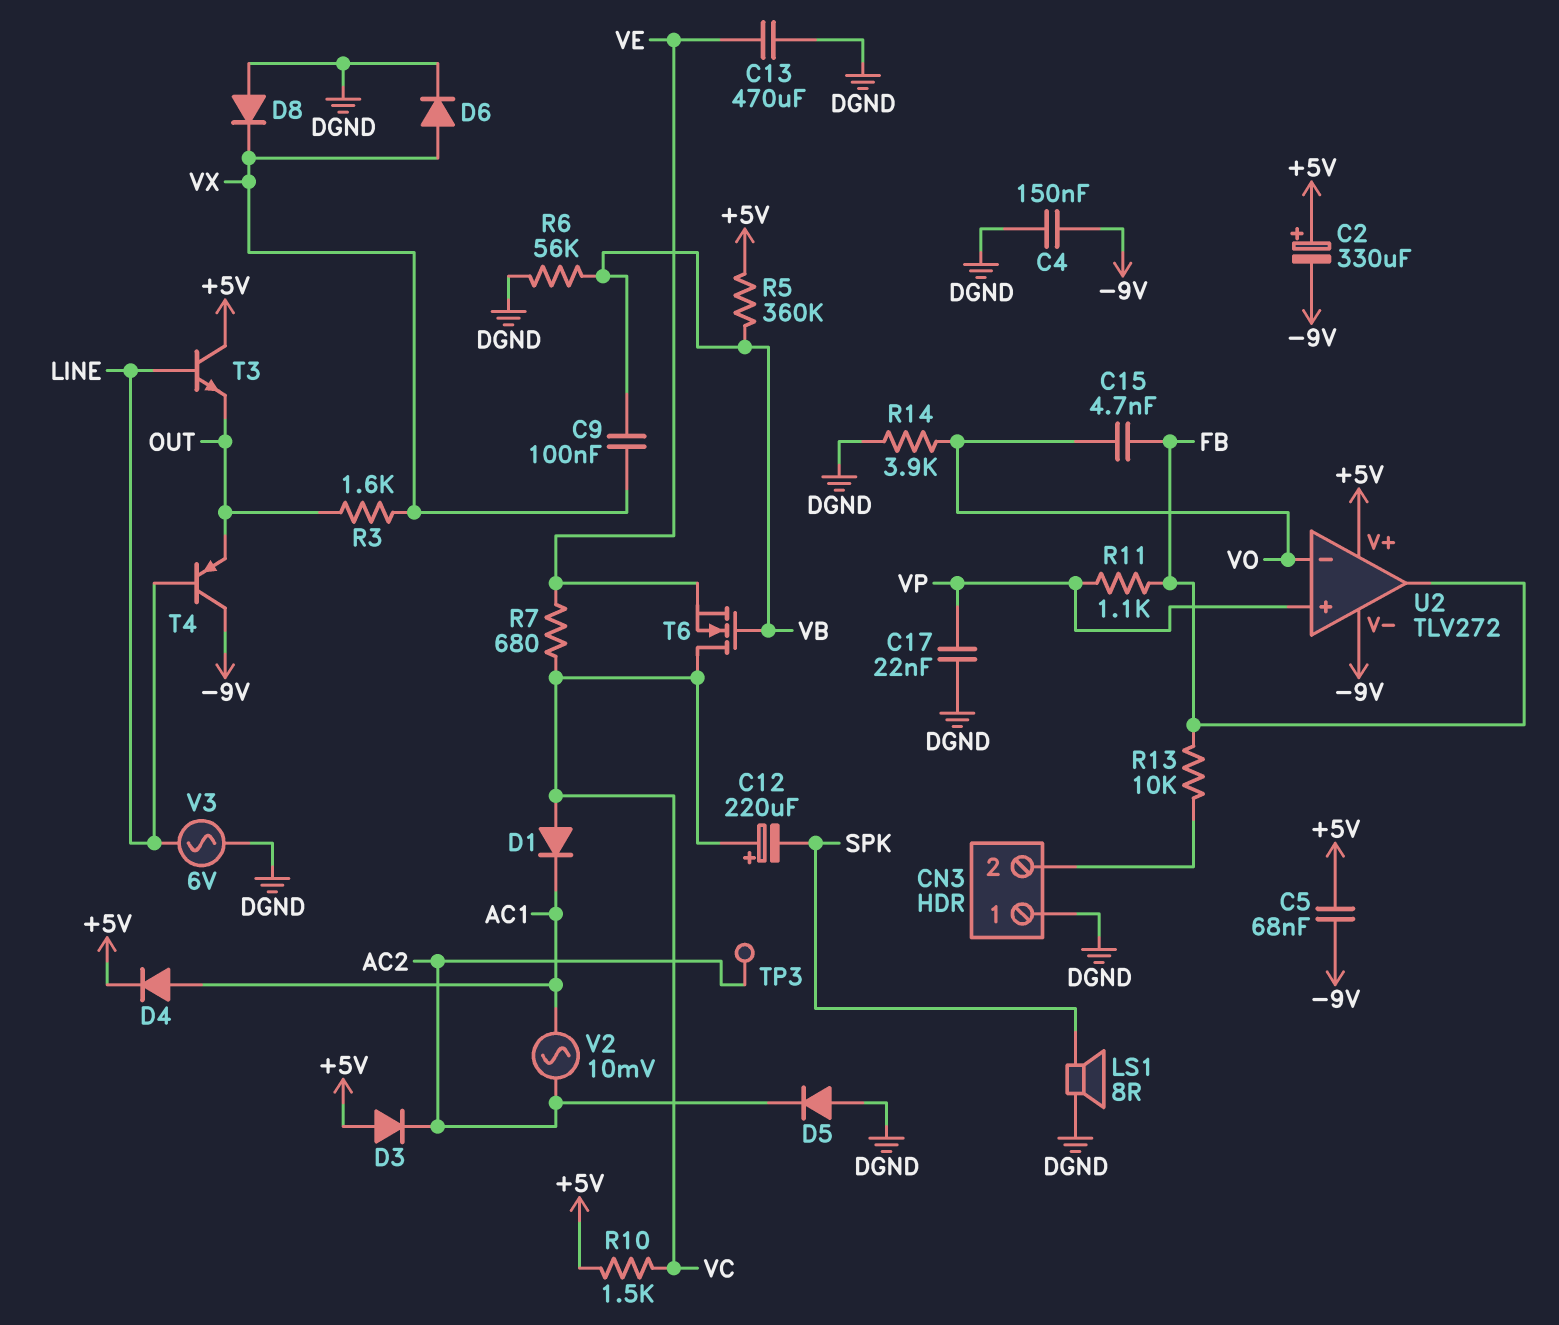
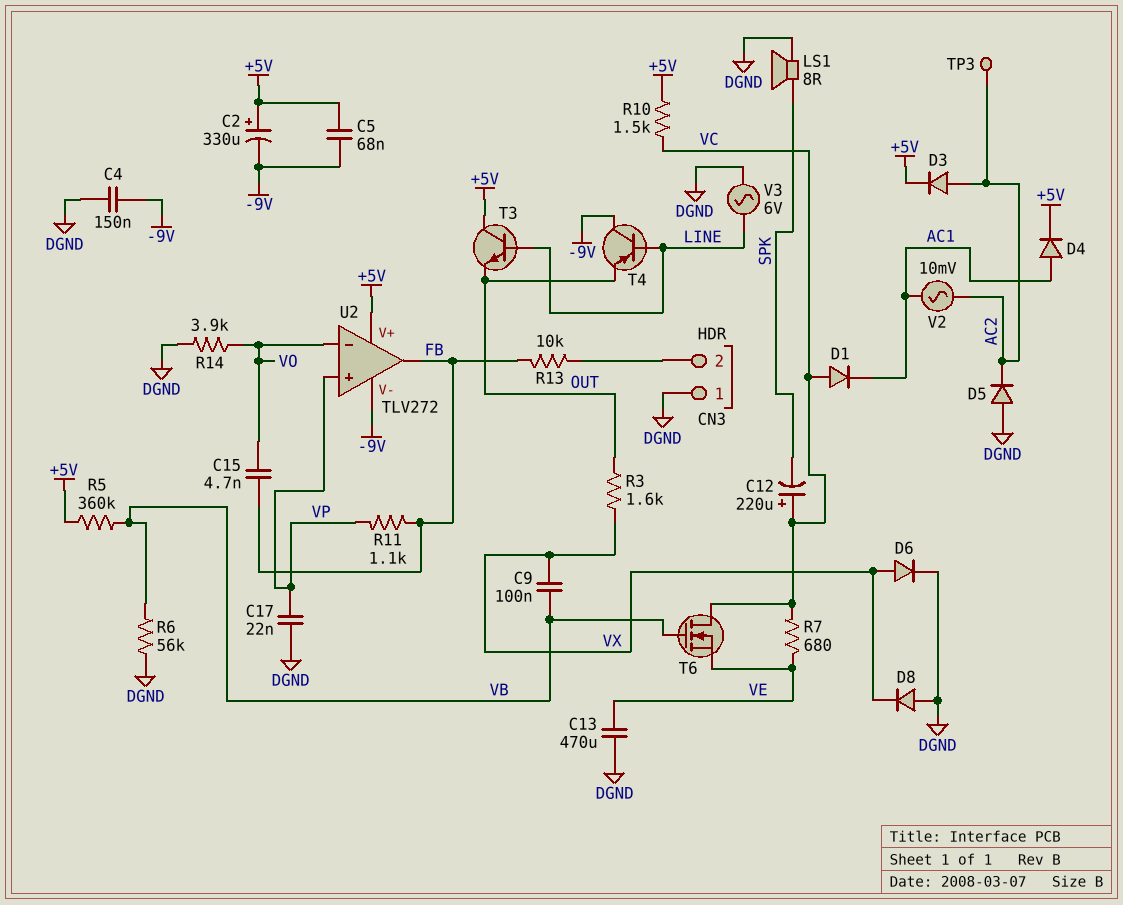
D3: diode (A +5V, K AC2) -> diode (A AC2, K +5V)

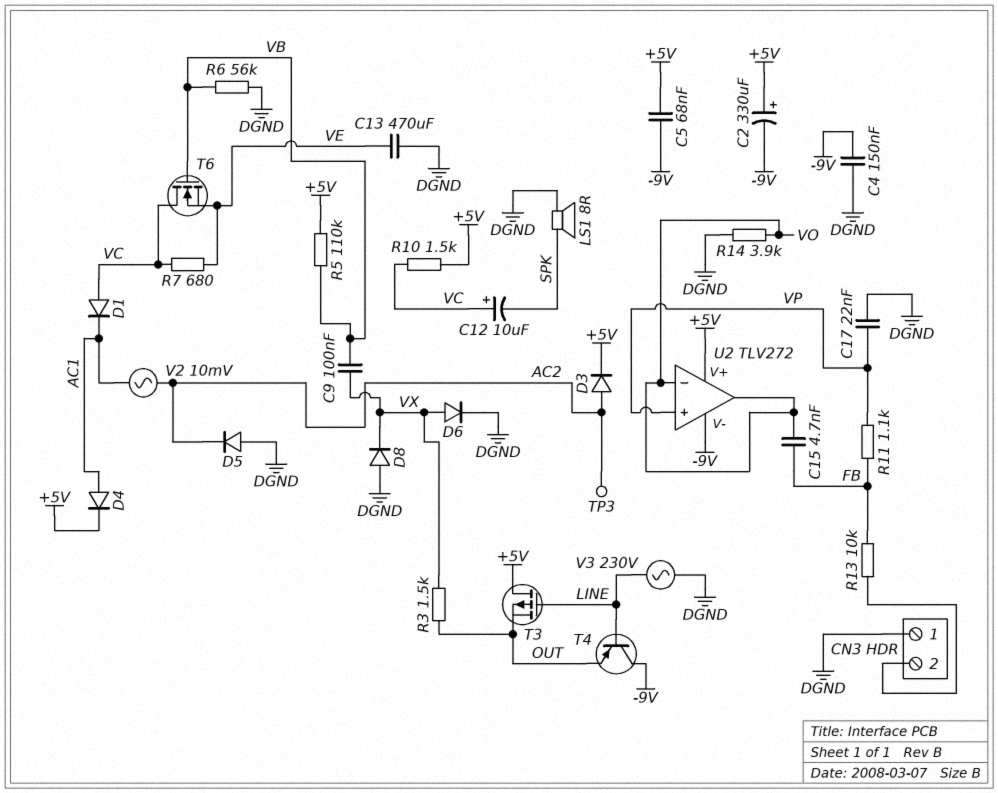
C12: 220uF (plus VC, minus SPK) -> 10uF (plus VC, minus SPK)
R3: 1.6k (OUT, VX) -> 1.5k (OUT, VX)
R5: 360k (+5V, VB) -> 110k (+5V, VB)
T3: NPN (B LINE, C +5V, E OUT) -> PMOS (G LINE, D +5V, S OUT)
U2 pin out: FB -> VO
V3: AC 6V (DGND, LINE) -> AC 230V (DGND, LINE)

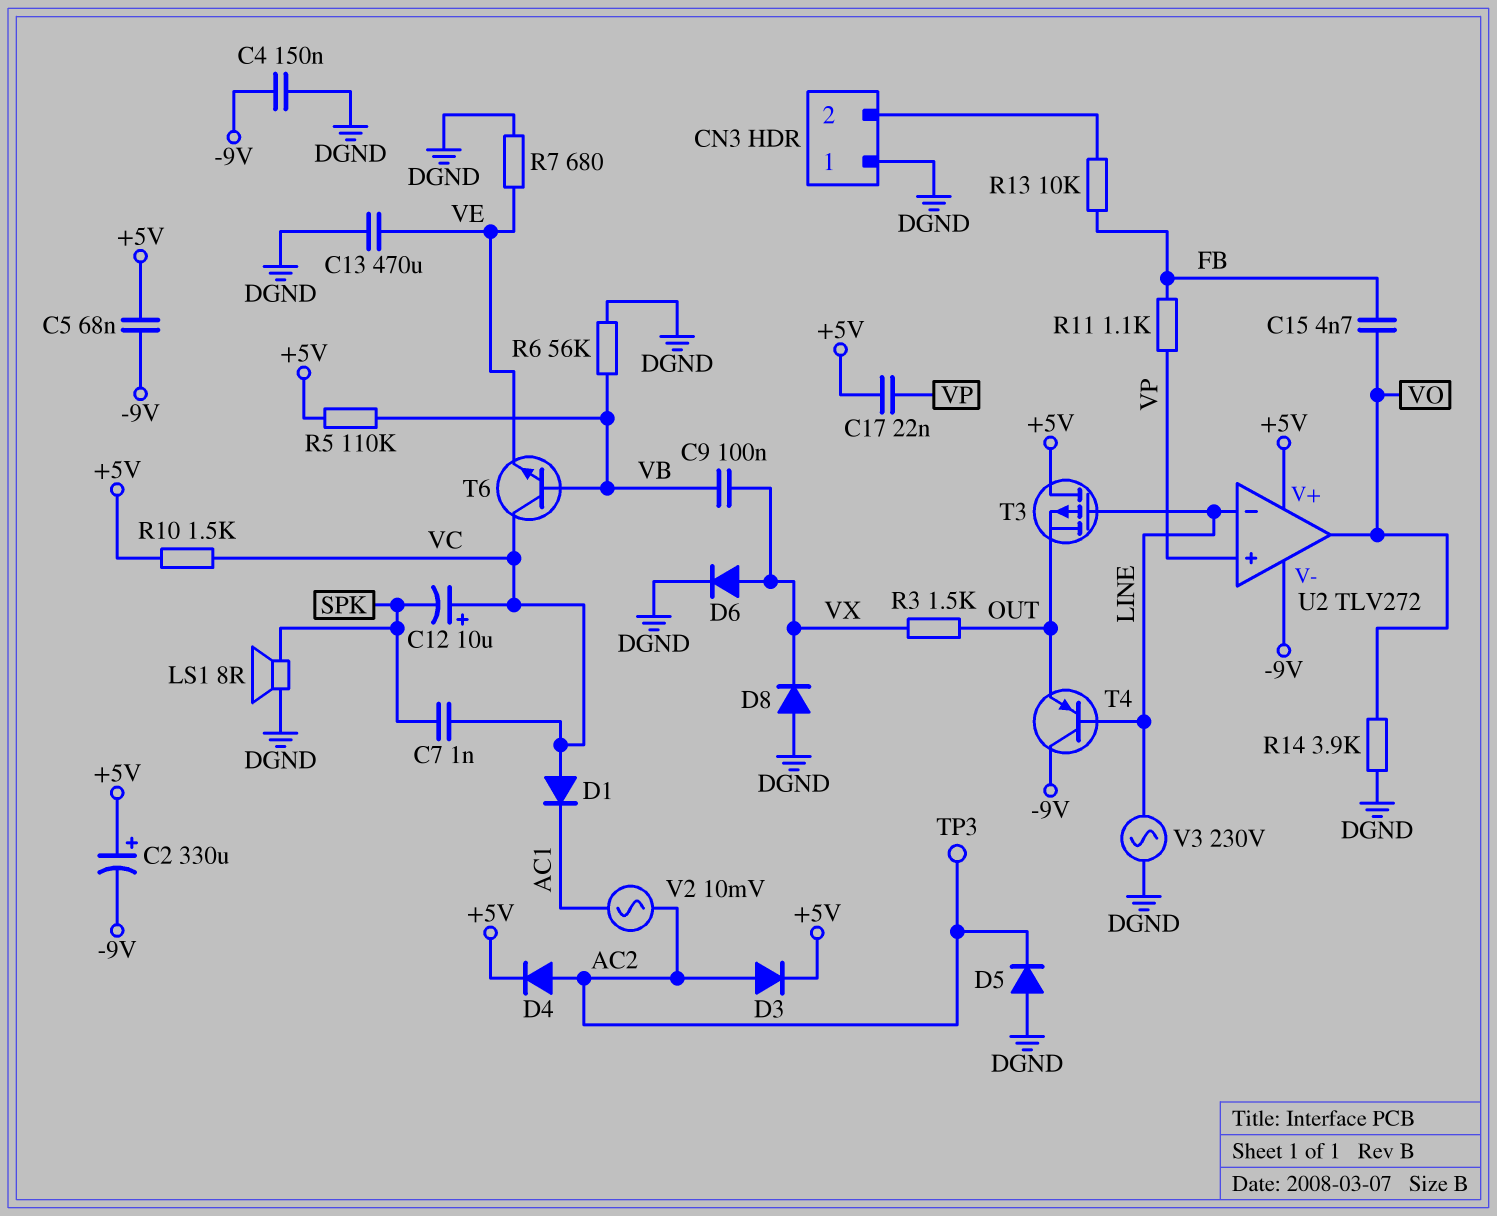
C7: none -> 1nF (SPK, VC)
C17: 22nF (DGND, VP) -> 22nF (+5V, VP)
D4: diode (A AC1, K +5V) -> diode (A AC2, K +5V)
R7: 680 (VC, VE) -> 680 (DGND, VE)
T6: NMOS (G VB, D VC, S VE) -> NPN (B VB, C VC, E VE)
U2 pin in-: VO -> LINE

